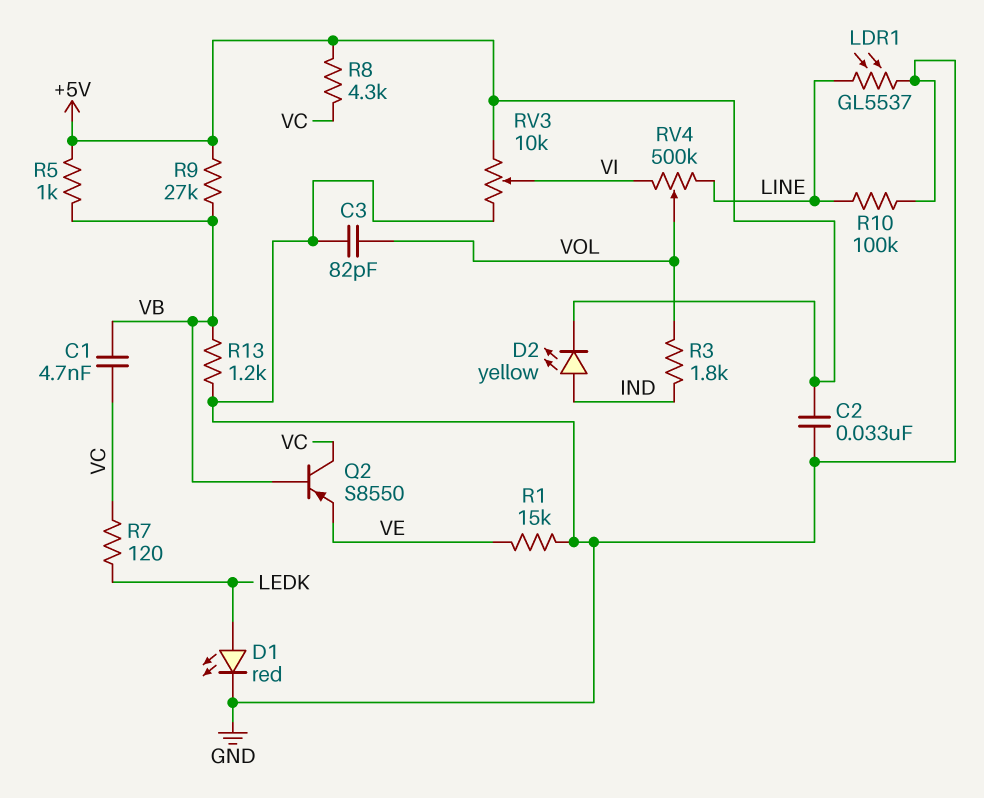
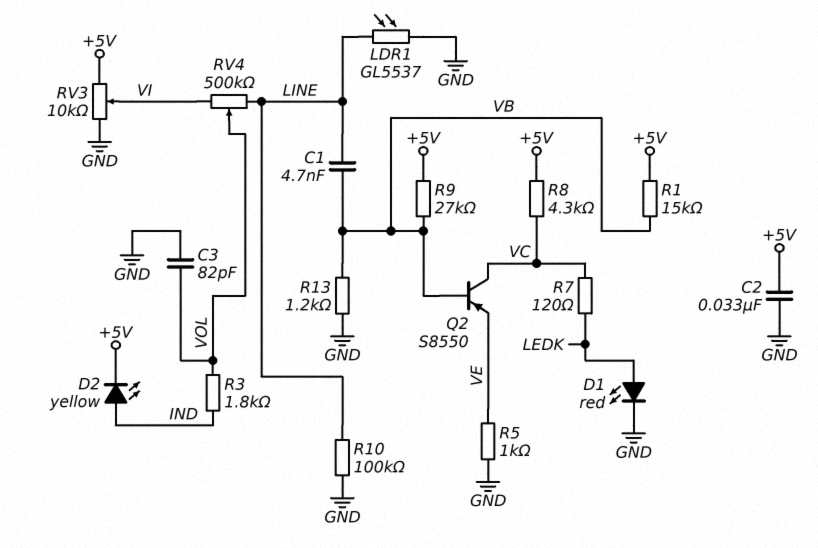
C1: 4.7nF (VB, VC) -> 4.7nF (LINE, VB)
R1: 15k (GND, VE) -> 15k (+5V, VB)
R5: 1k (+5V, VB) -> 1k (GND, VE)

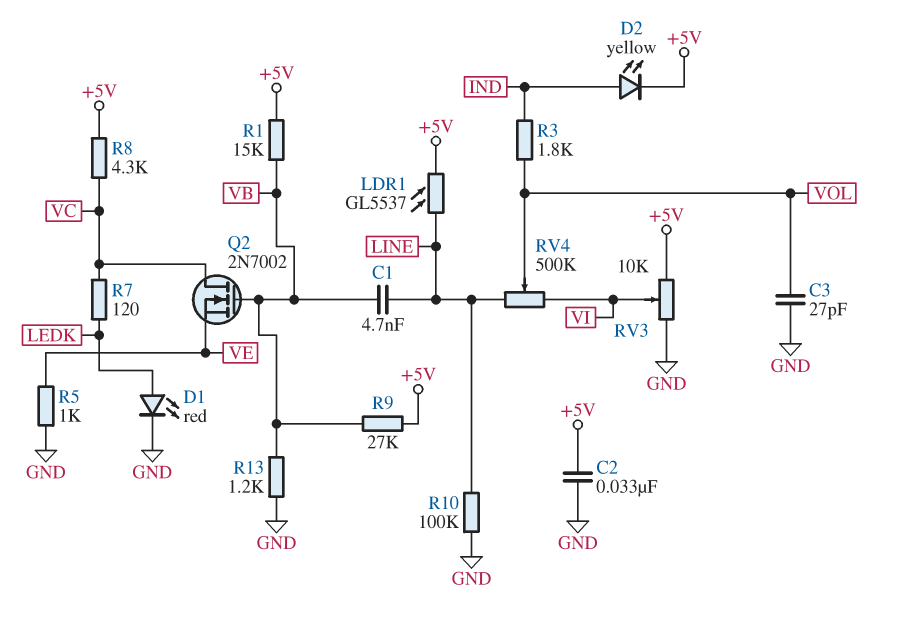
C3: 82pF (GND, VOL) -> 27pF (GND, VOL)
LDR1: GL5537 (GND, LINE) -> GL5537 (+5V, LINE)
Q2: PNP S8550 (B VB, C VC, E VE) -> NMOS 2N7002 (G VB, D VC, S VE)

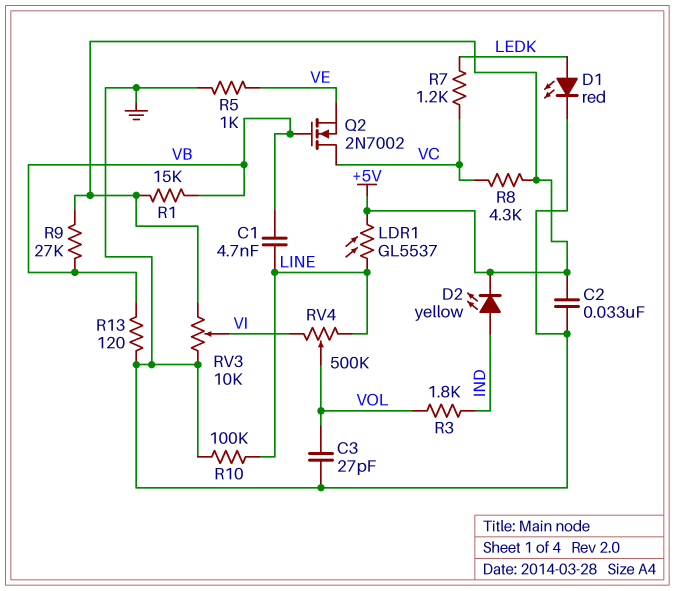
R7: 120 (LEDK, VC) -> 1.2k (LEDK, VC)
R13: 1.2k (GND, VB) -> 120 (GND, VB)

